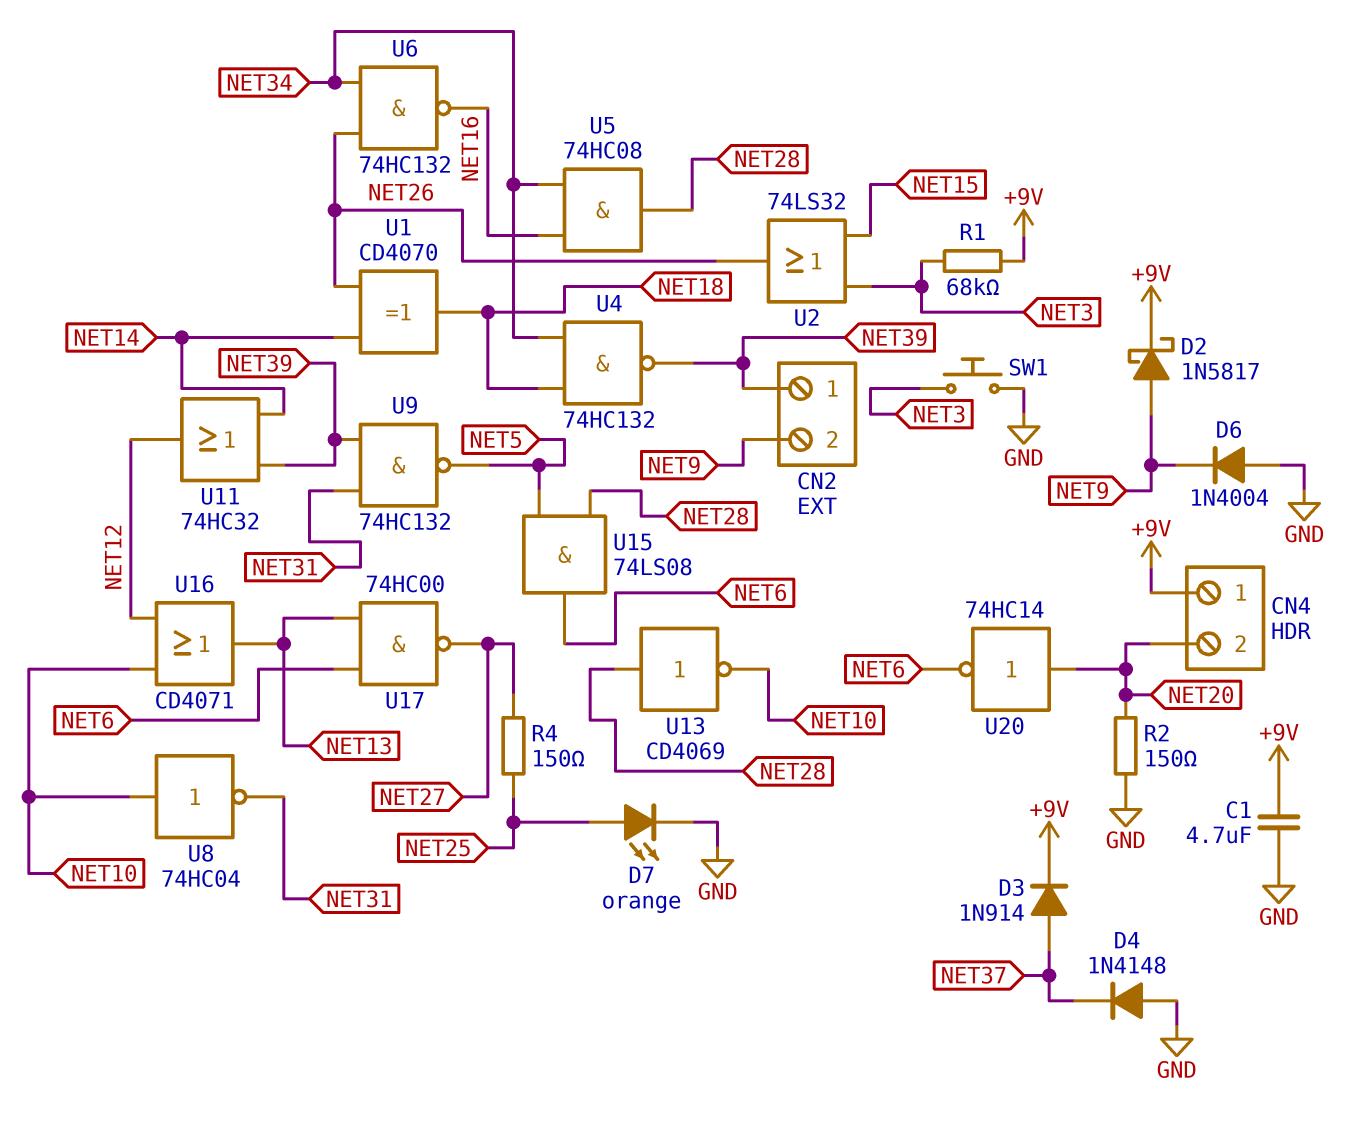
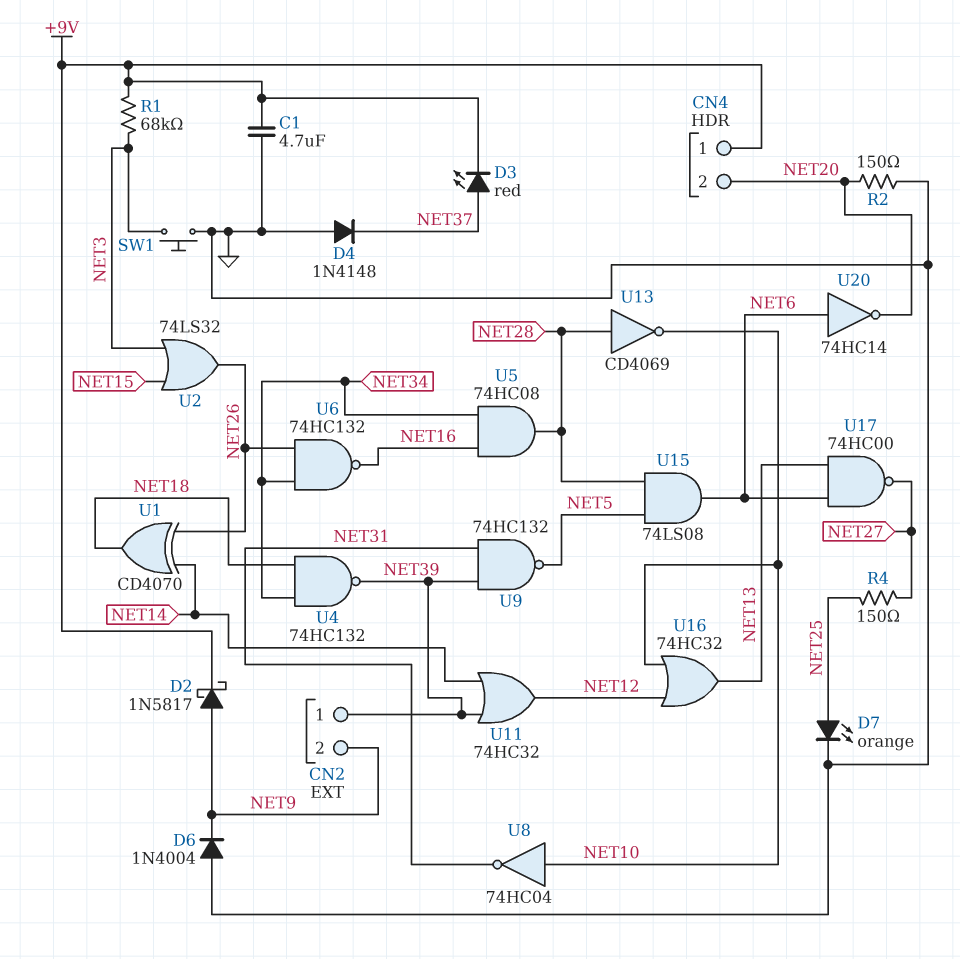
D3: diode 1N914 (A NET37, K +9V) -> LED red (A NET37, K +9V)
U16: OR CD4071 (in NET10, in NET12, out NET13) -> OR 74HC32 (in NET10, in NET12, out NET13)
U20: NOT 74HC14 (in NET20, out NET6) -> NOT 74HC14 (in NET6, out NET20)

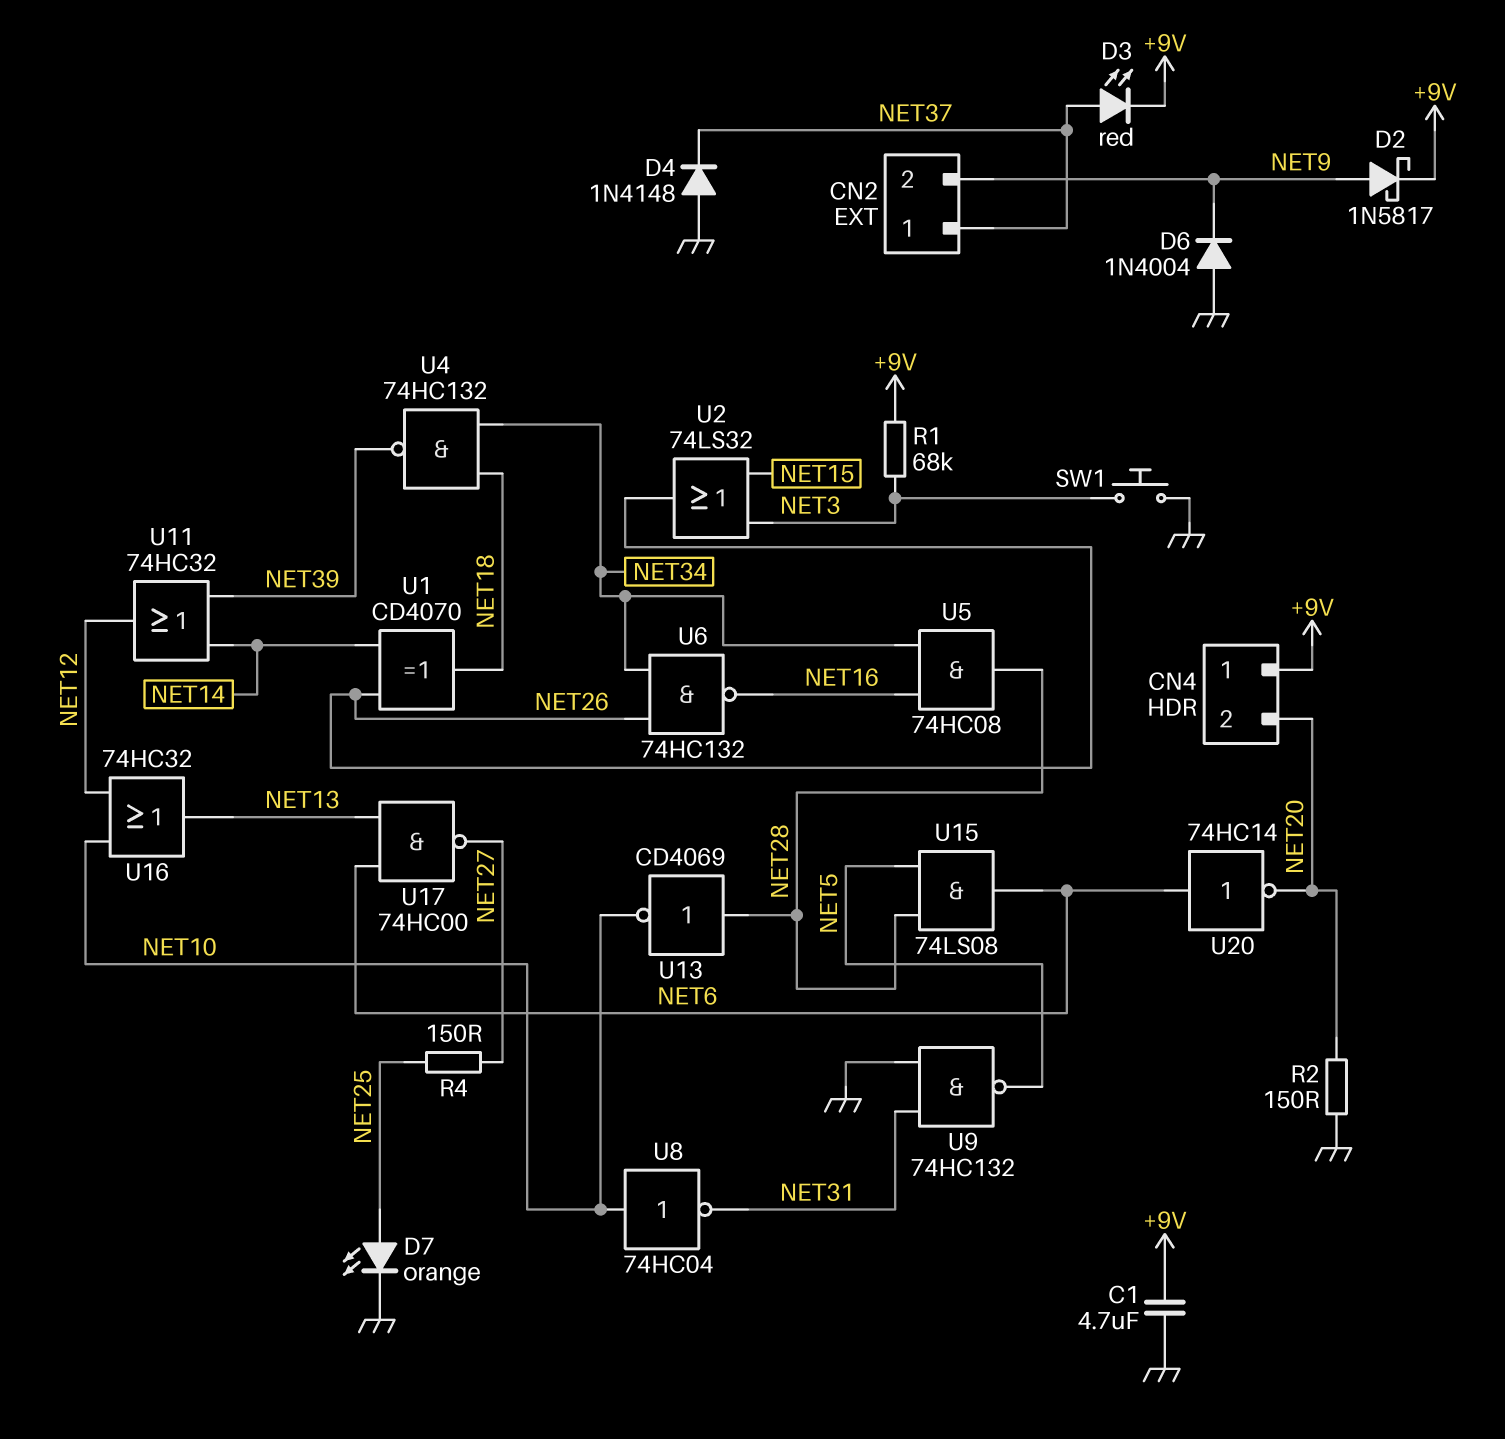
CN2 pin 1: NET39 -> NET37
U9: NAND 74HC132 (in NET31, in NET39, out NET5) -> NAND 74HC132 (in GND, in NET31, out NET5)

